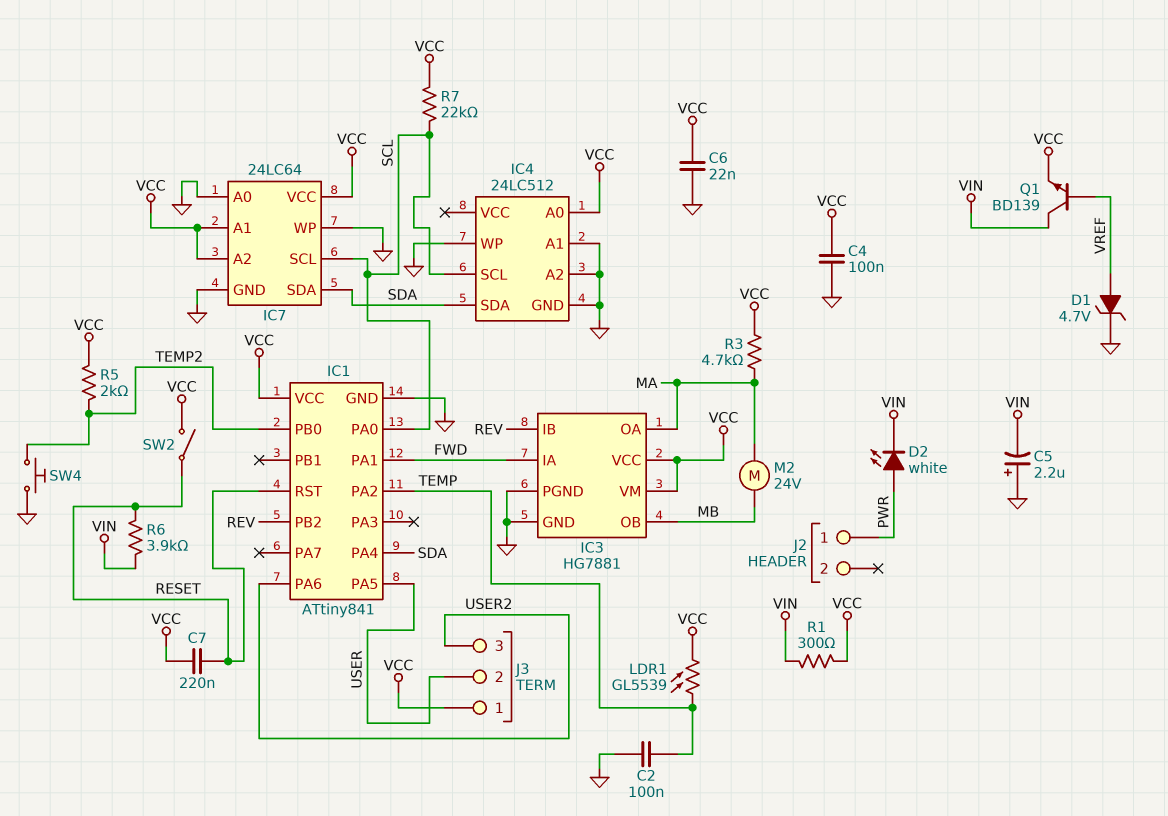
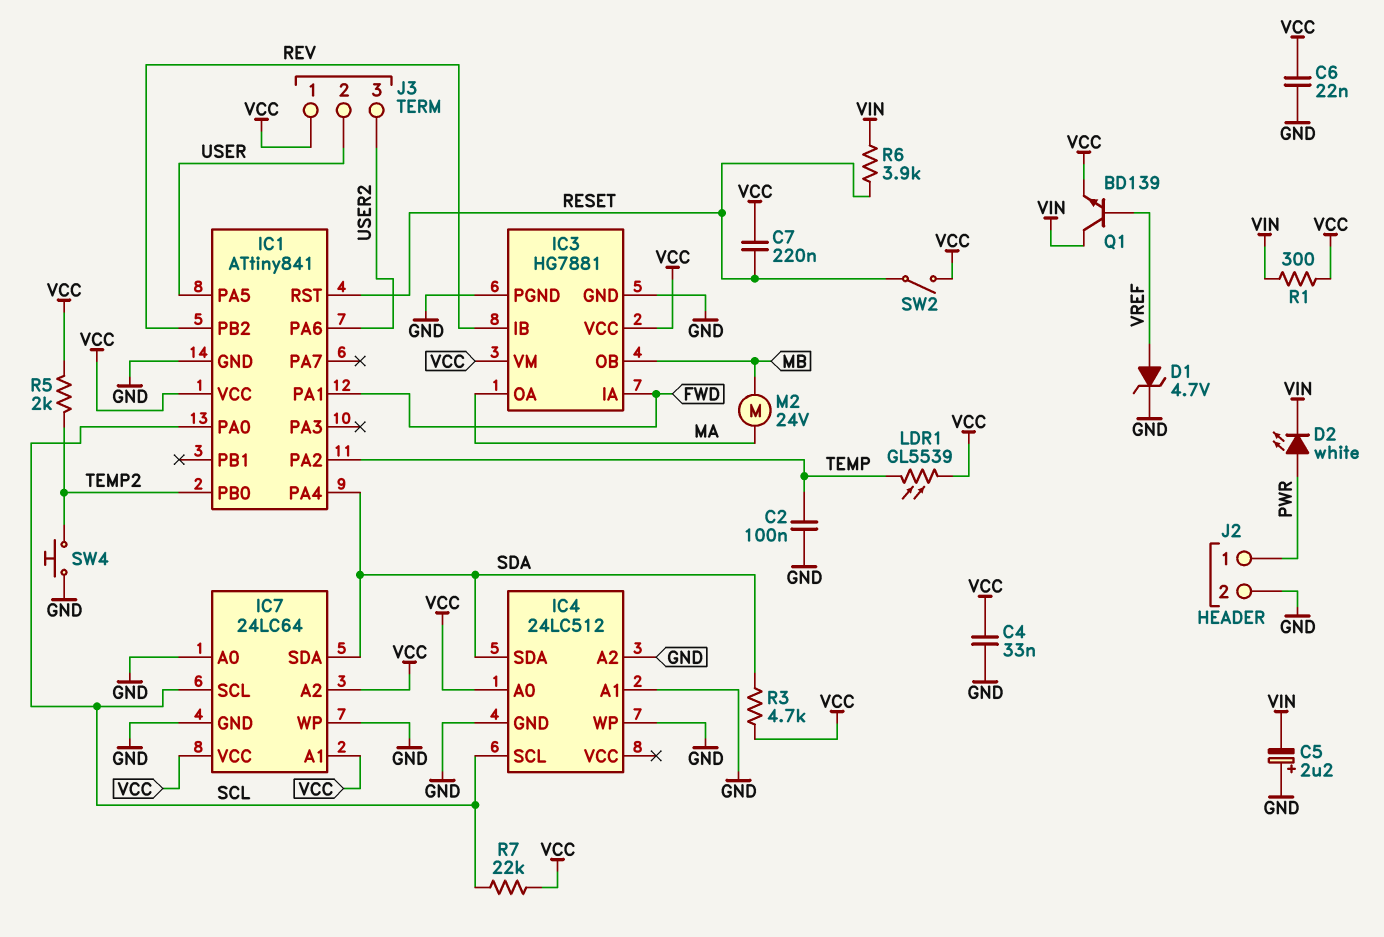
C4: 100nF (GND, VCC) -> 33nF (GND, VCC)
J2 pin 2: none -> GND
R3: 4.7k (MA, VCC) -> 4.7k (SDA, VCC)

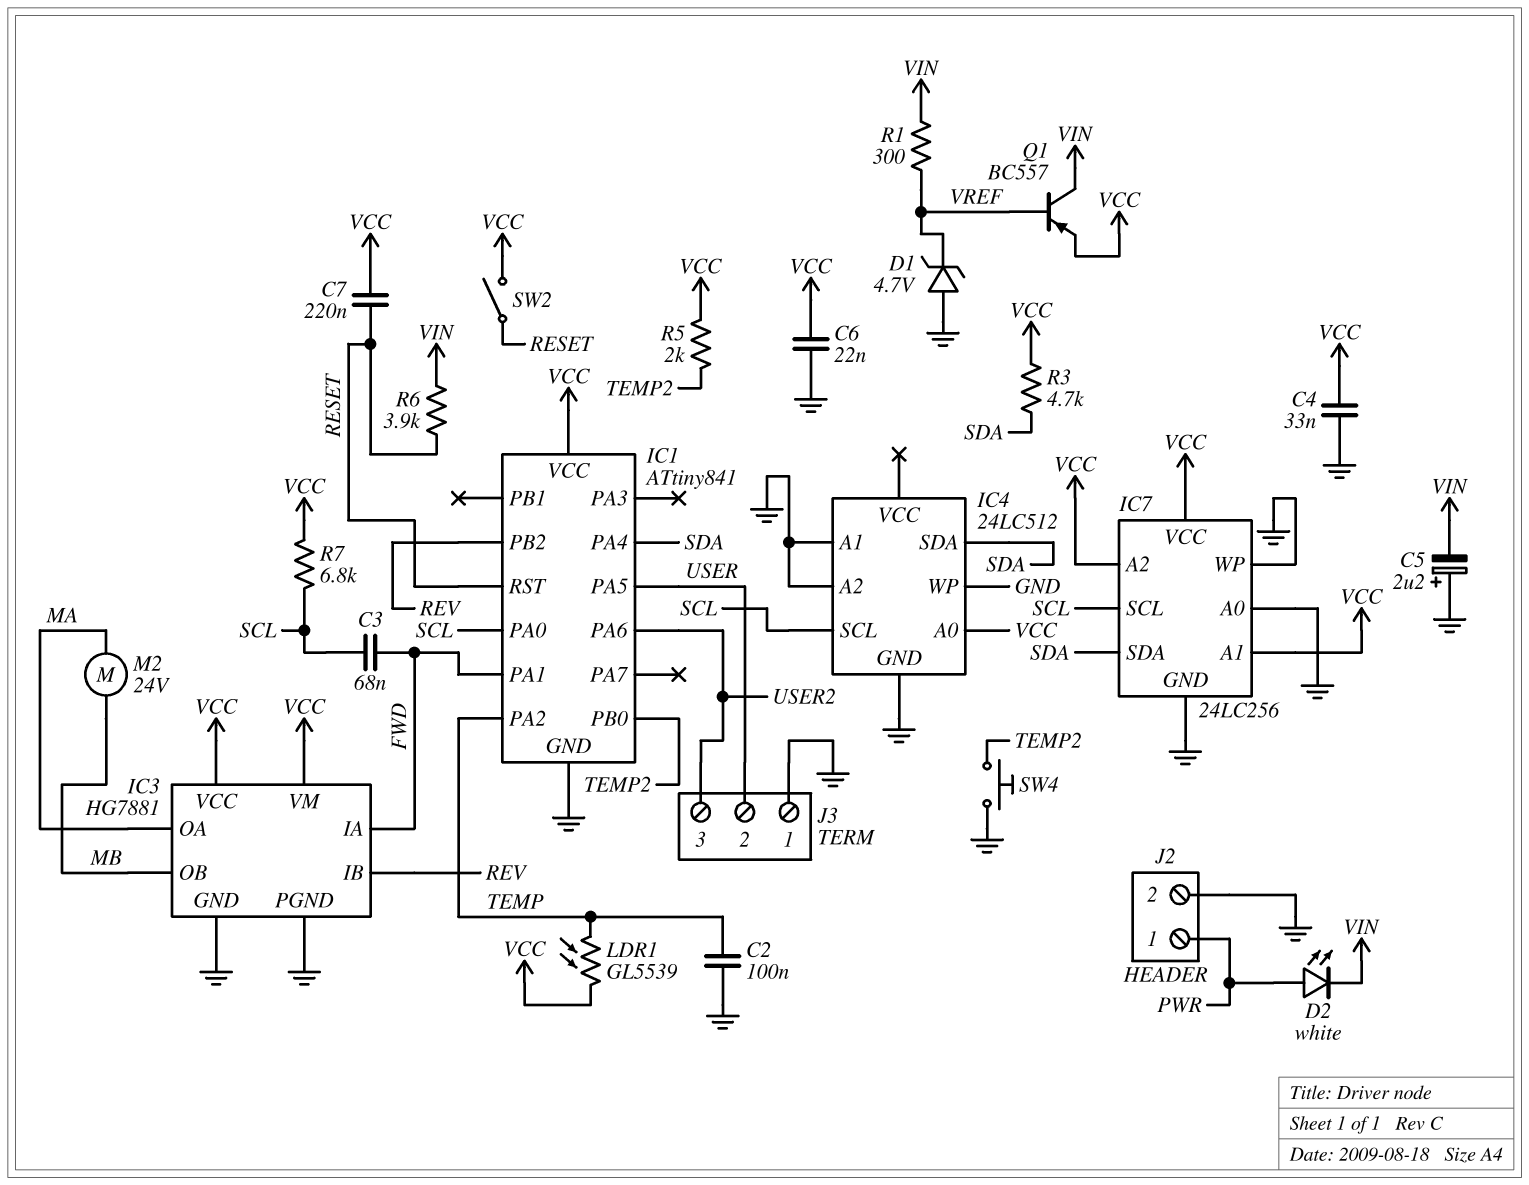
C3: none -> 68nF (FWD, SCL)
D1: zener 4.7V (A VREF, K GND) -> zener 4.7V (A GND, K VREF)
IC7: 24LC64 -> 24LC256
J3 pin 1: VCC -> GND
Q1: NPN BD139 (B VREF, C VIN, E VCC) -> PNP BC557 (B VREF, C VIN, E VCC)
R1: 300 (VCC, VIN) -> 300 (VIN, VREF)
R7: 22k (SCL, VCC) -> 6.8k (SCL, VCC)

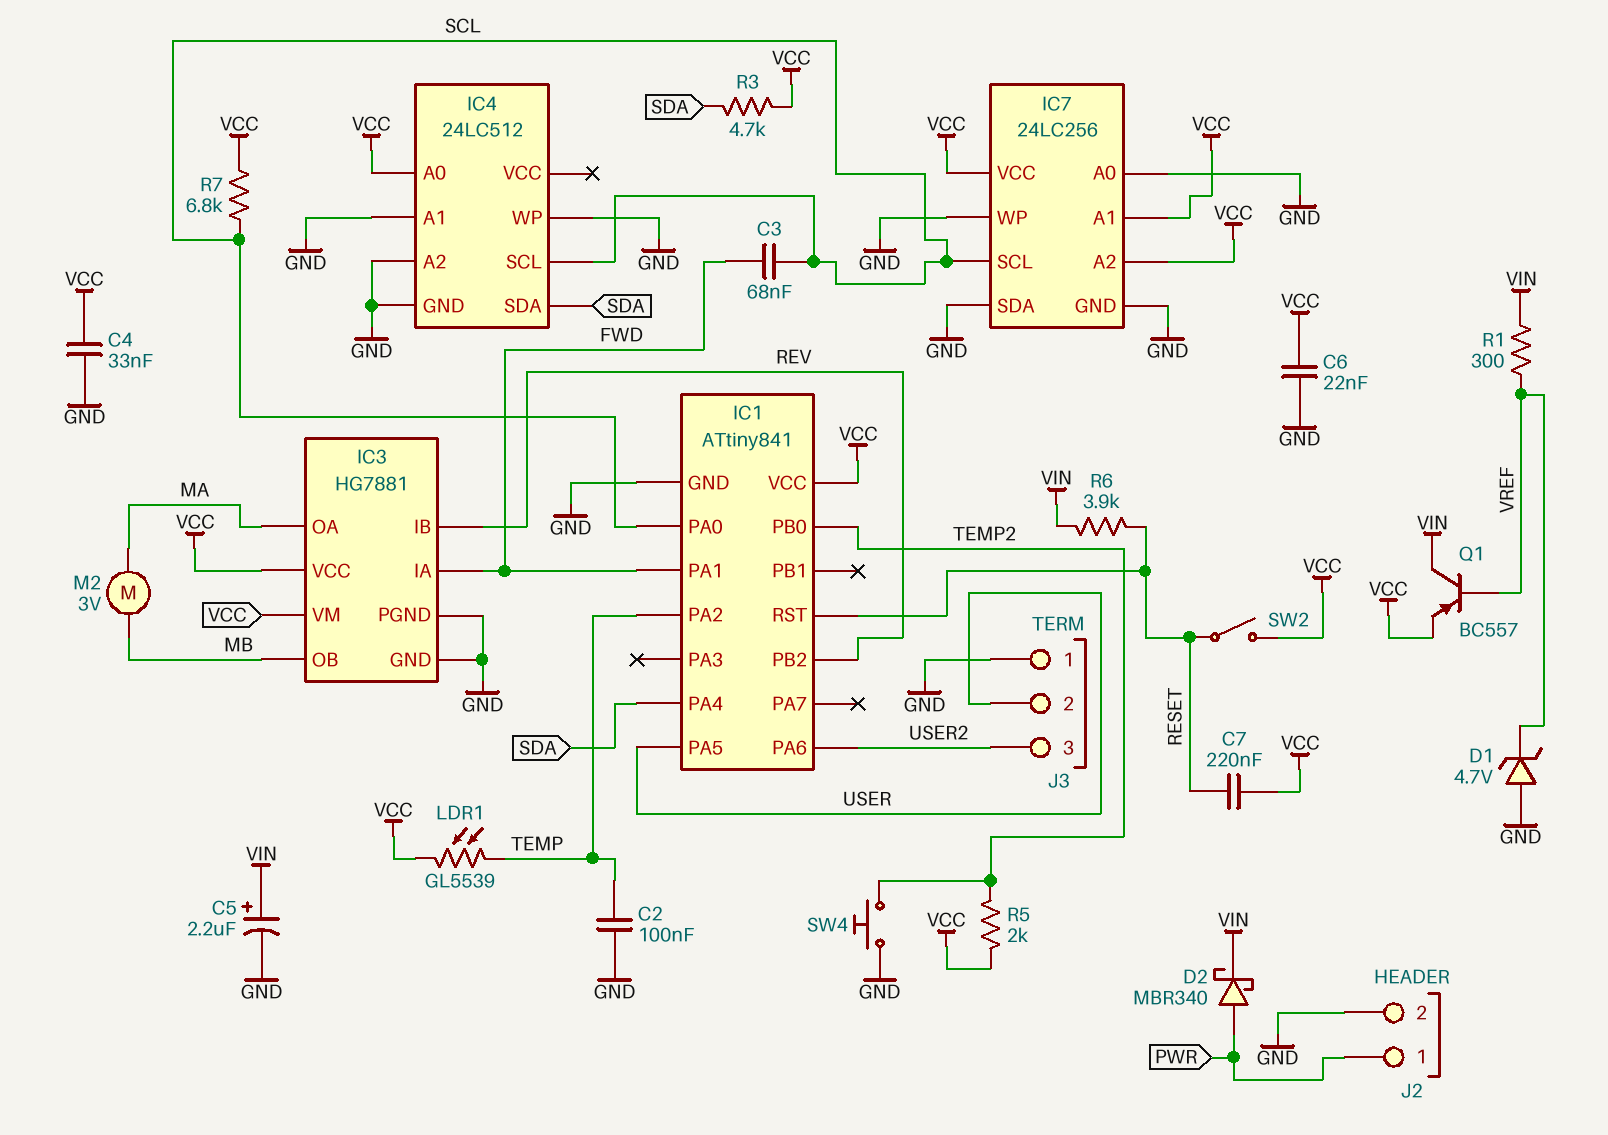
C5: 2.2uF (plus GND, minus VIN) -> 2.2uF (plus VIN, minus GND)
D2: LED white (A PWR, K VIN) -> schottky MBR340 (A PWR, K VIN)
IC7 pin SDA: SDA -> GND
M2: motor 24V (MA, MB) -> motor 3V (MA, MB)

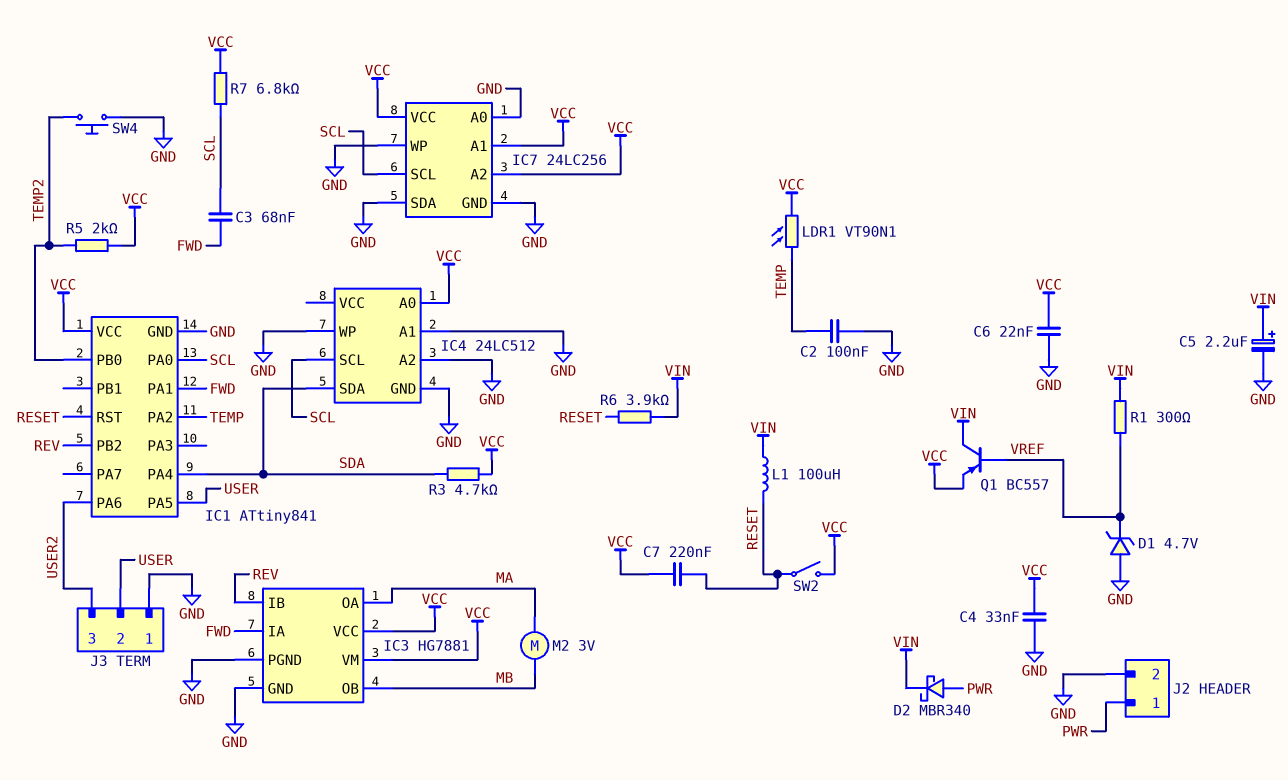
L1: none -> 100uH (RESET, VIN)
LDR1: GL5539 (TEMP, VCC) -> VT90N1 (TEMP, VCC)

